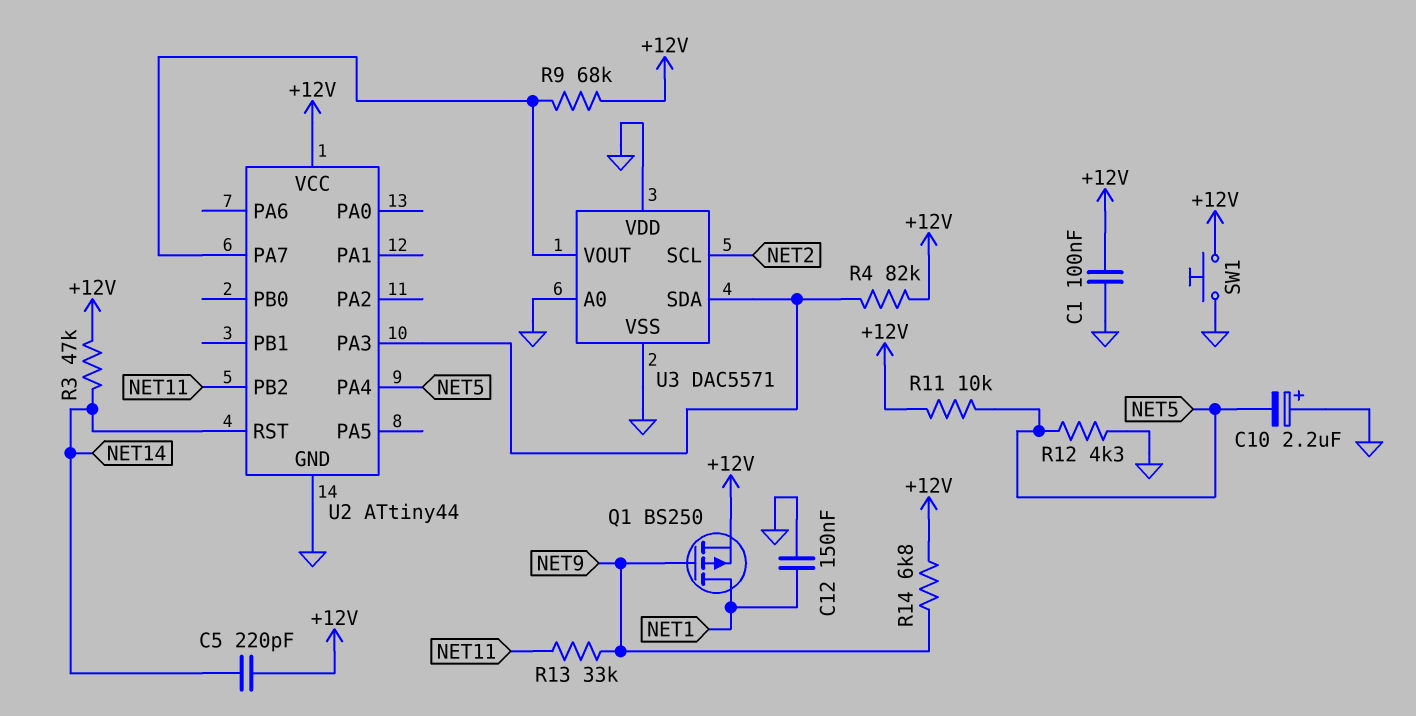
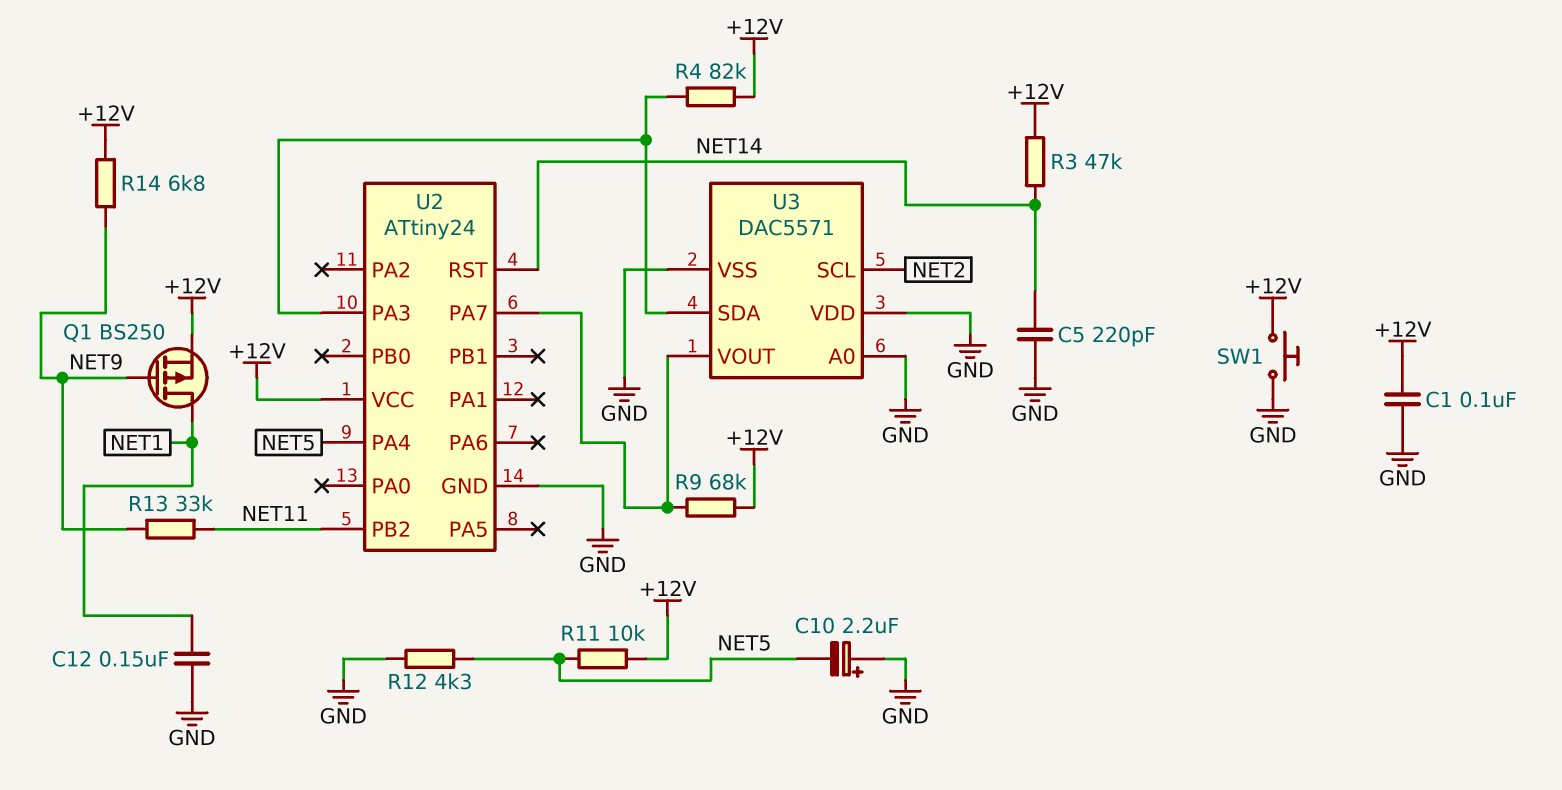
C5: 220pF (+12V, NET14) -> 220pF (GND, NET14)
U2: ATtiny44 -> ATtiny24

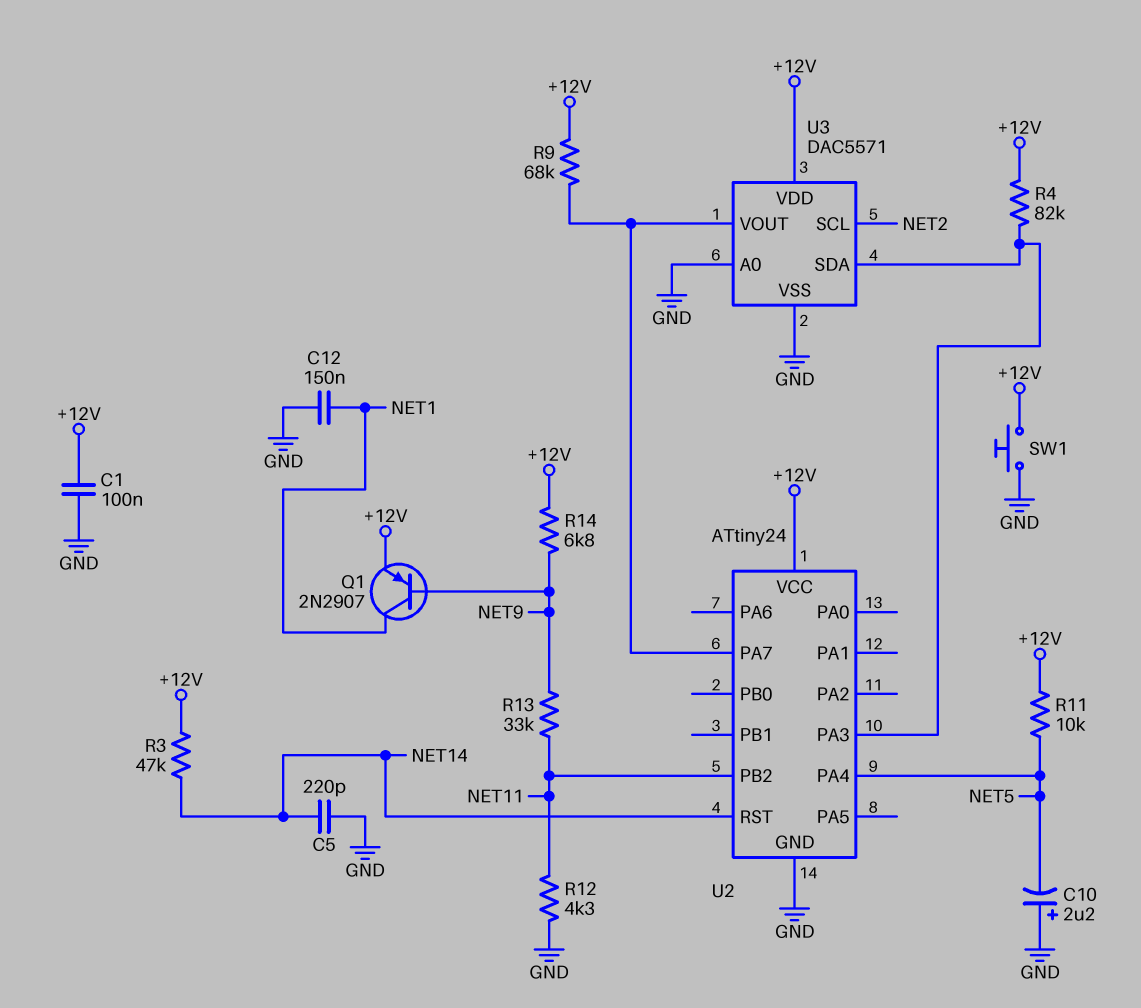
Q1: PMOS BS250 (G NET9, D NET1, S +12V) -> PNP 2N2907 (B NET9, C NET1, E +12V)
R12: 4.3k (GND, NET5) -> 4.3k (GND, NET11)
U3 pin VDD: GND -> +12V

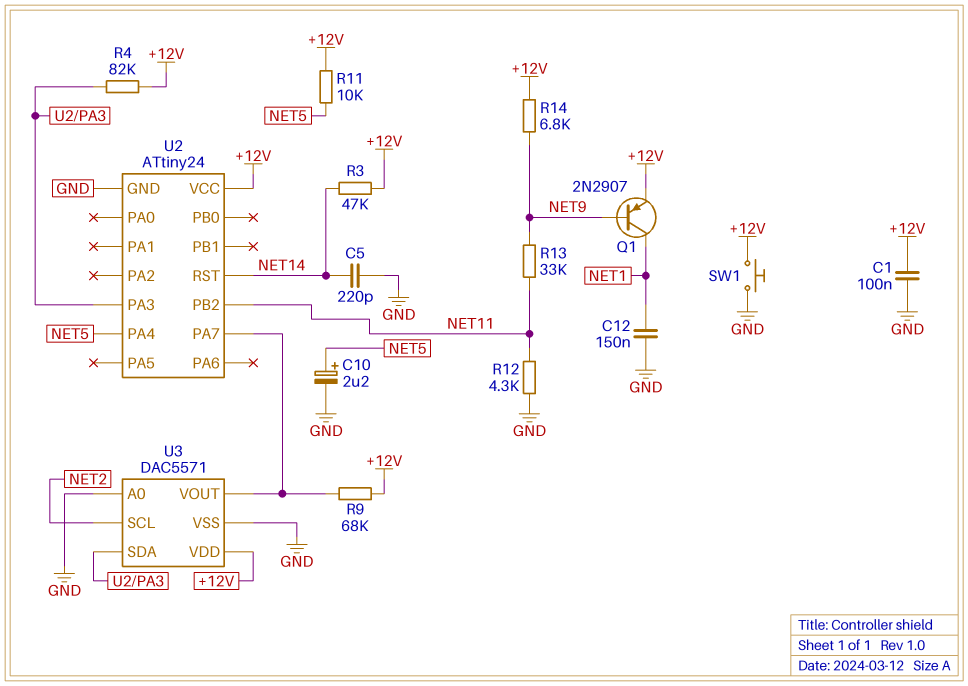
C10: 2.2uF (plus GND, minus NET5) -> 2.2uF (plus NET5, minus GND)

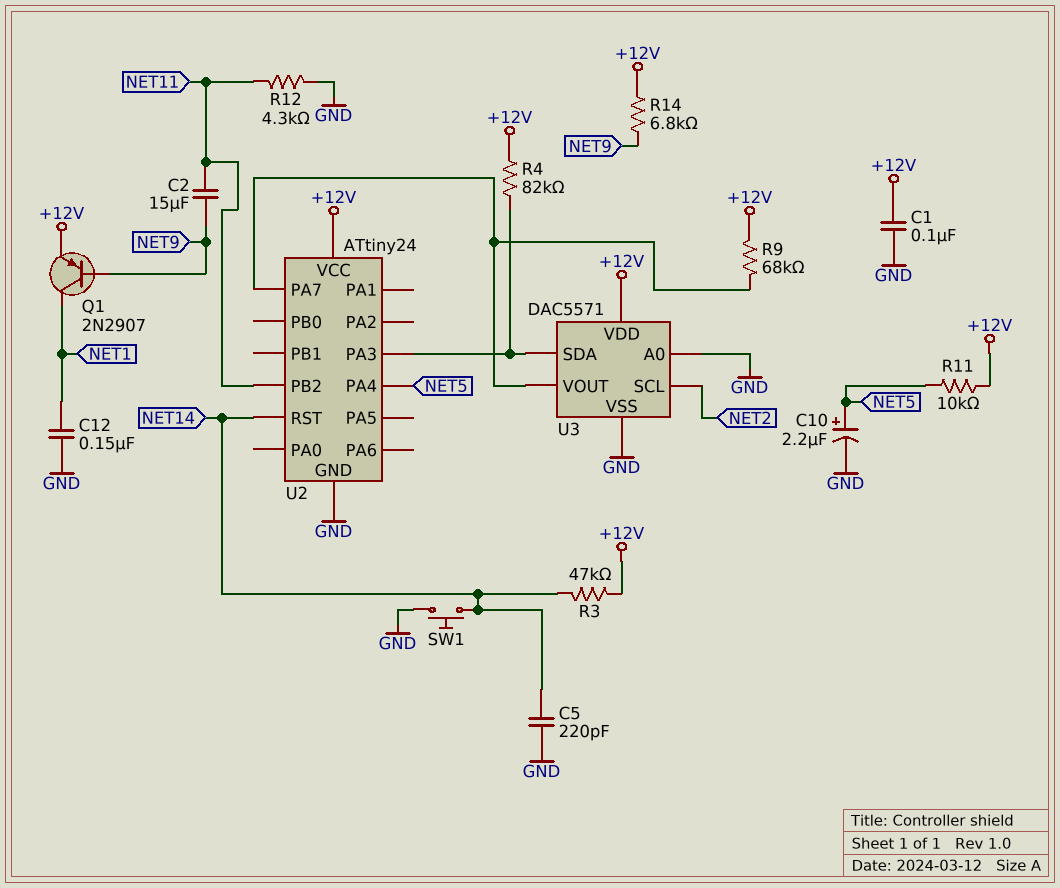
C2: none -> 15uF (NET9, NET11)
R13: 33k (NET9, NET11) -> none
SW1: button (+12V, GND) -> button (GND, NET14)

